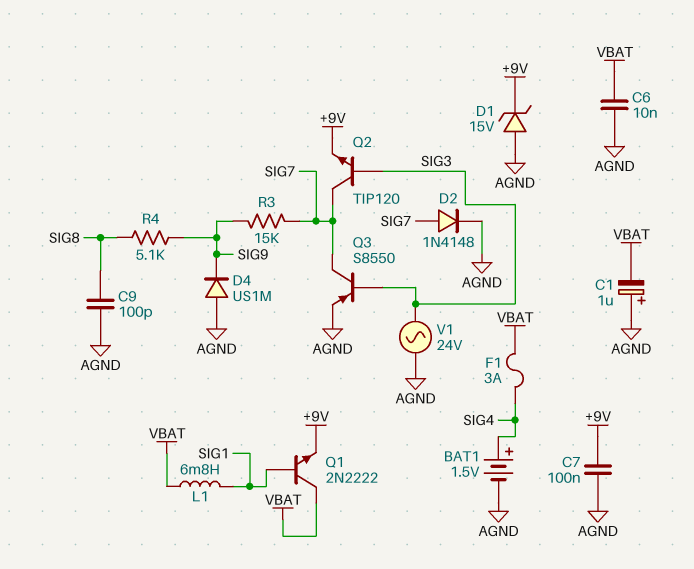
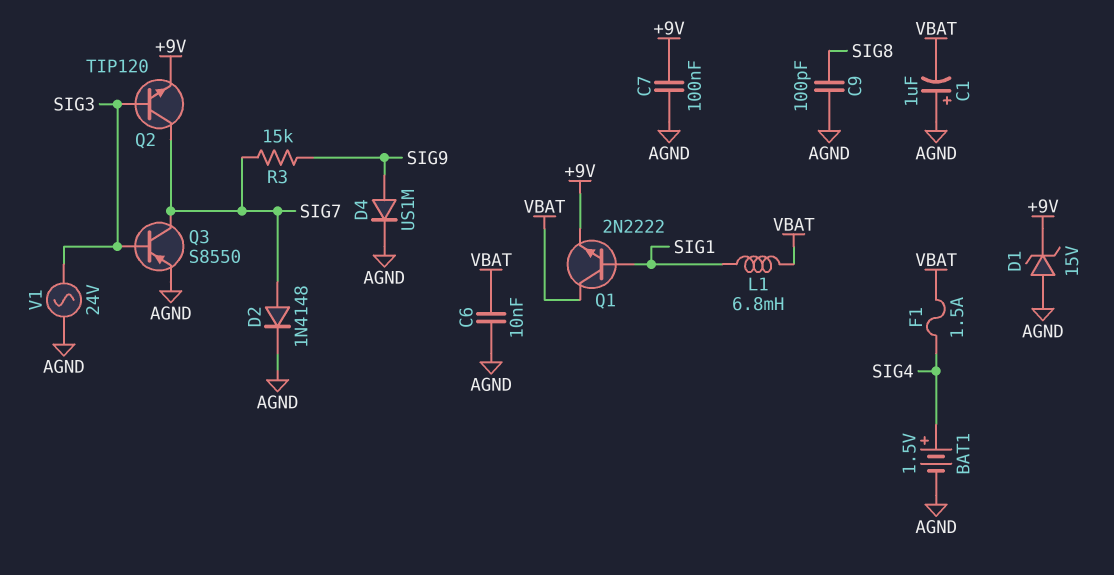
D4: diode US1M (A AGND, K SIG9) -> diode US1M (A SIG9, K AGND)
F1: 3A (SIG4, VBAT) -> 1.5A (SIG4, VBAT)
R4: 5.1k (SIG8, SIG9) -> none

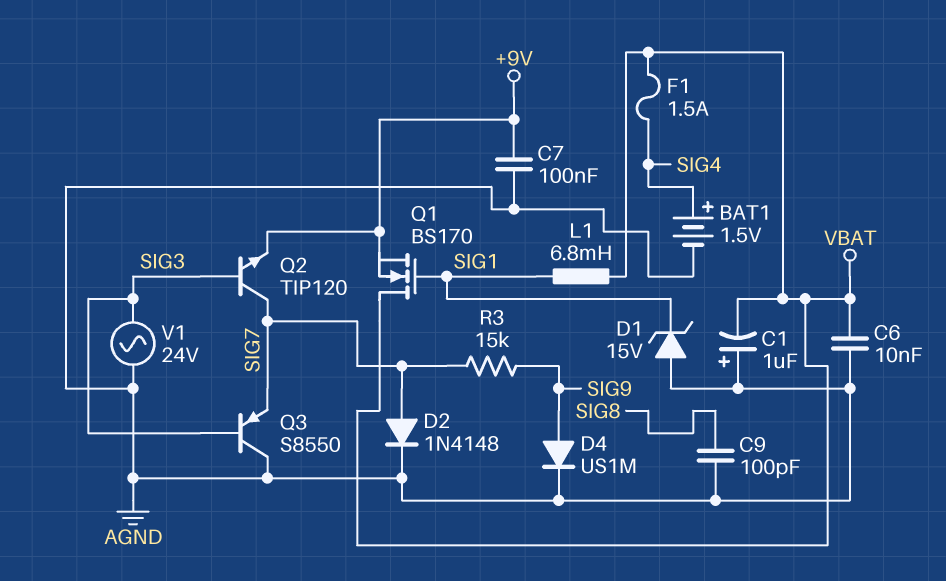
D1: zener 15V (A AGND, K +9V) -> zener 15V (A AGND, K SIG1)
Q1: NPN 2N2222 (B SIG1, C VBAT, E +9V) -> NMOS BS170 (G SIG1, D VBAT, S +9V)
Q3: PNP S8550 (B SIG3, C SIG7, E AGND) -> PNP S8550 (B SIG3, C AGND, E SIG7)

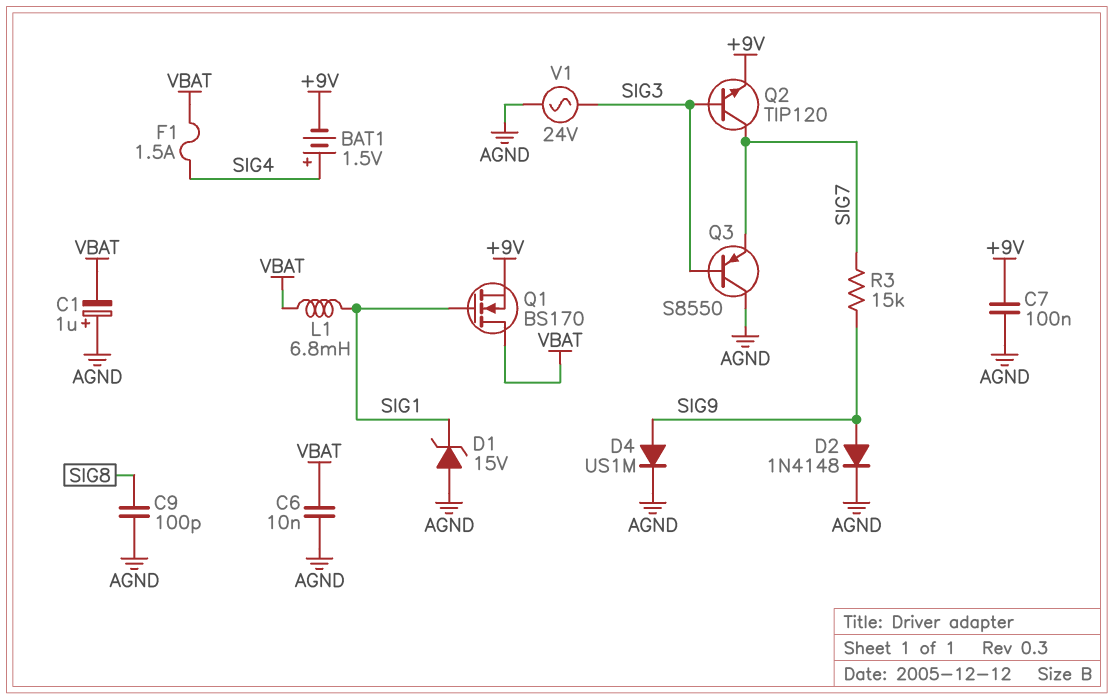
BAT1: 1.5V (plus SIG4, minus AGND) -> 1.5V (plus SIG4, minus +9V)
D2: diode 1N4148 (A SIG7, K AGND) -> diode 1N4148 (A SIG9, K AGND)

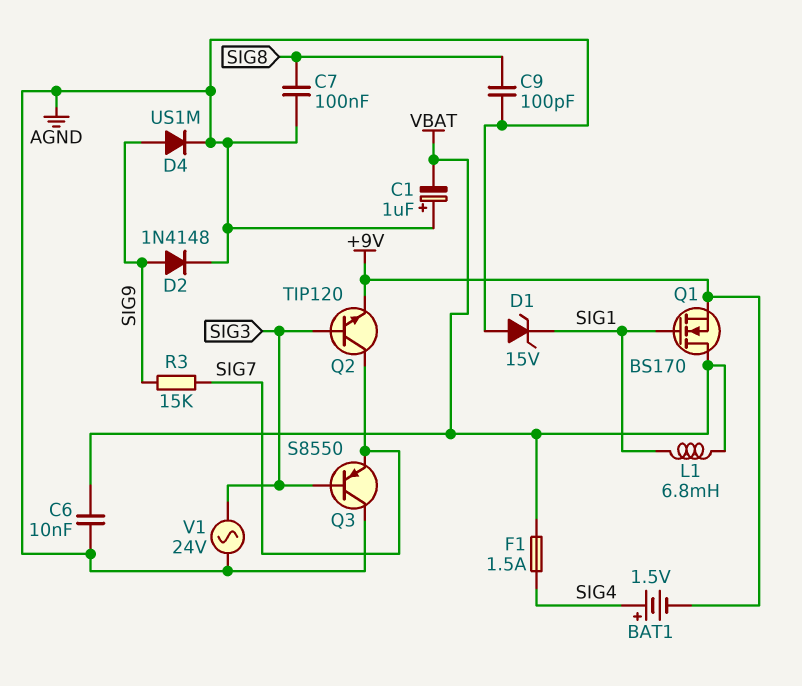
C7: 100nF (+9V, AGND) -> 100nF (AGND, SIG8)

